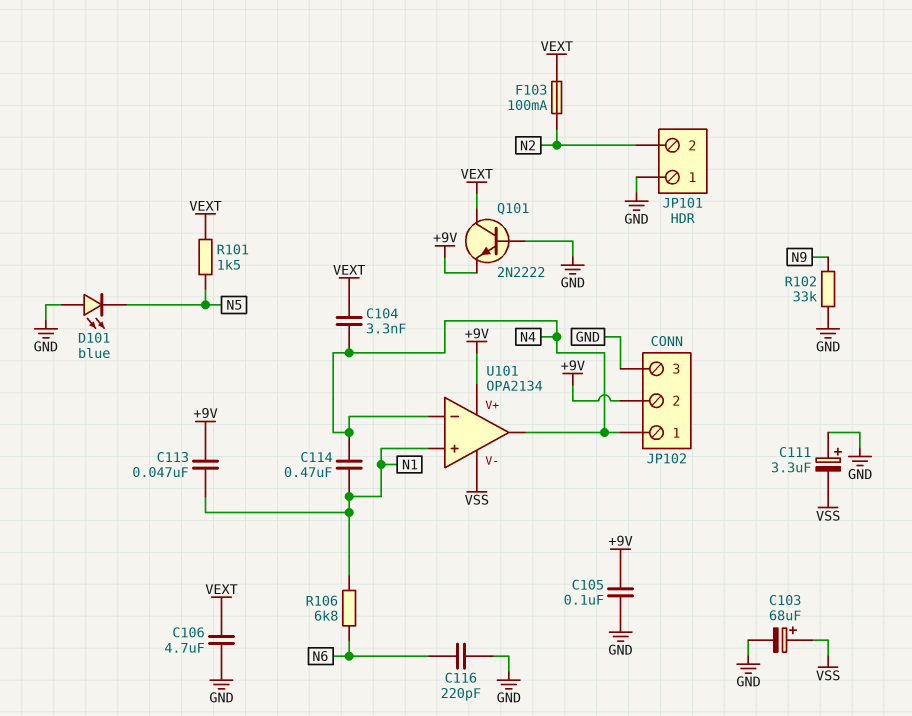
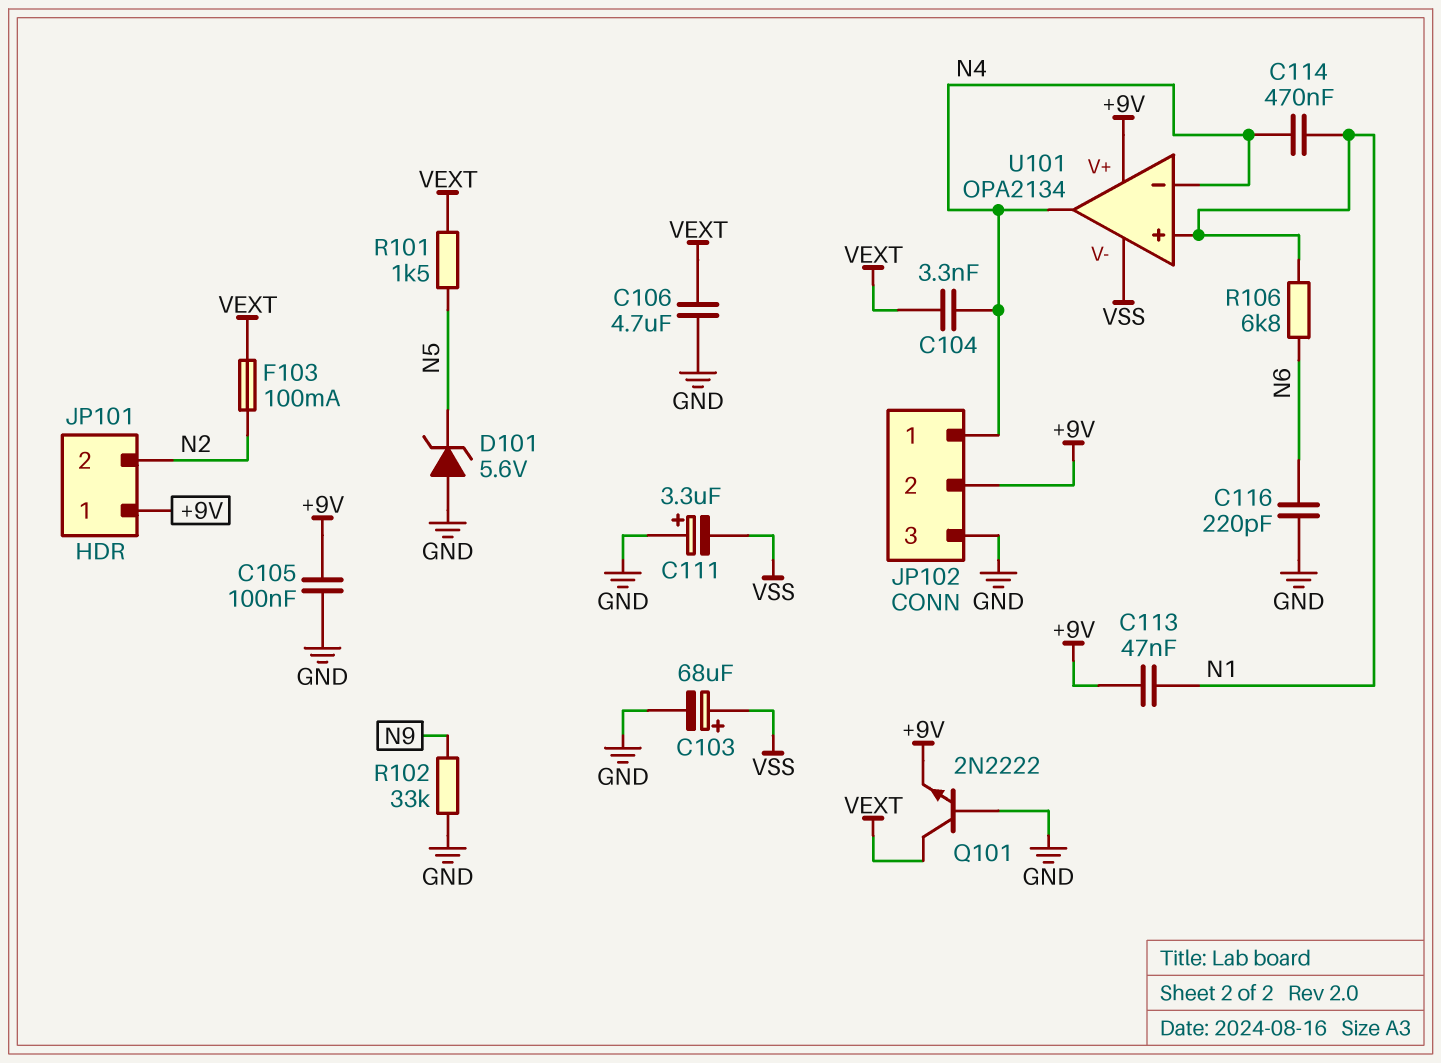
D101: LED blue (A GND, K N5) -> zener 5.6V (A GND, K N5)
JP101 pin 1: GND -> +9V

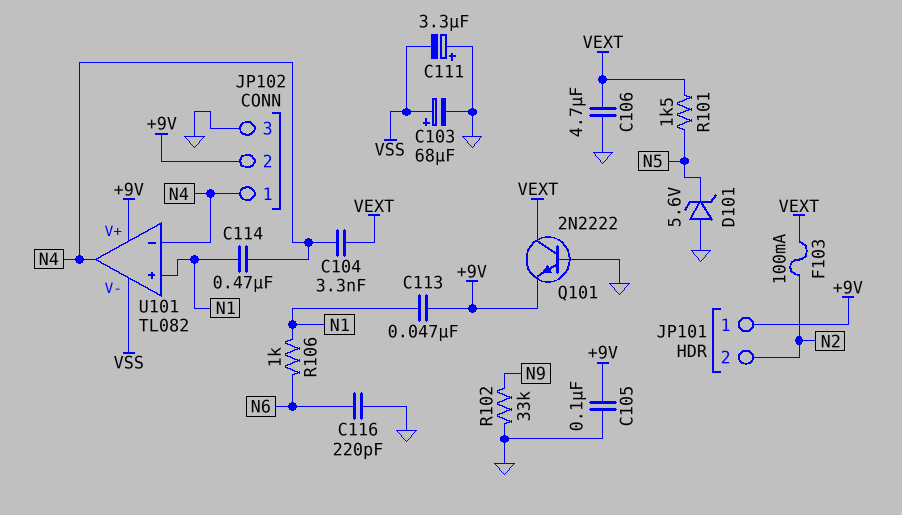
R106: 6.8k (N1, N6) -> 1k (N1, N6)
U101: OPA2134 -> TL082

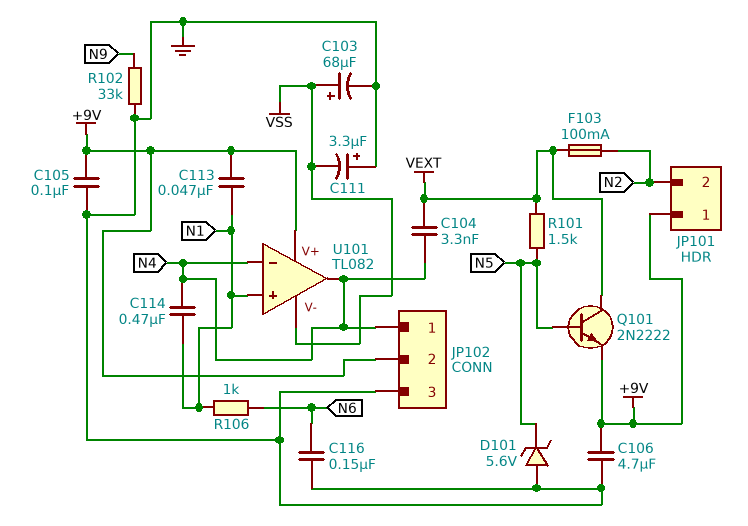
C106: 4.7uF (GND, VEXT) -> 4.7uF (+9V, GND)
C116: 220pF (GND, N6) -> 150nF (GND, N6)
Q101: NPN 2N2222 (B GND, C VEXT, E +9V) -> NPN 2N2222 (B N5, C VEXT, E +9V)

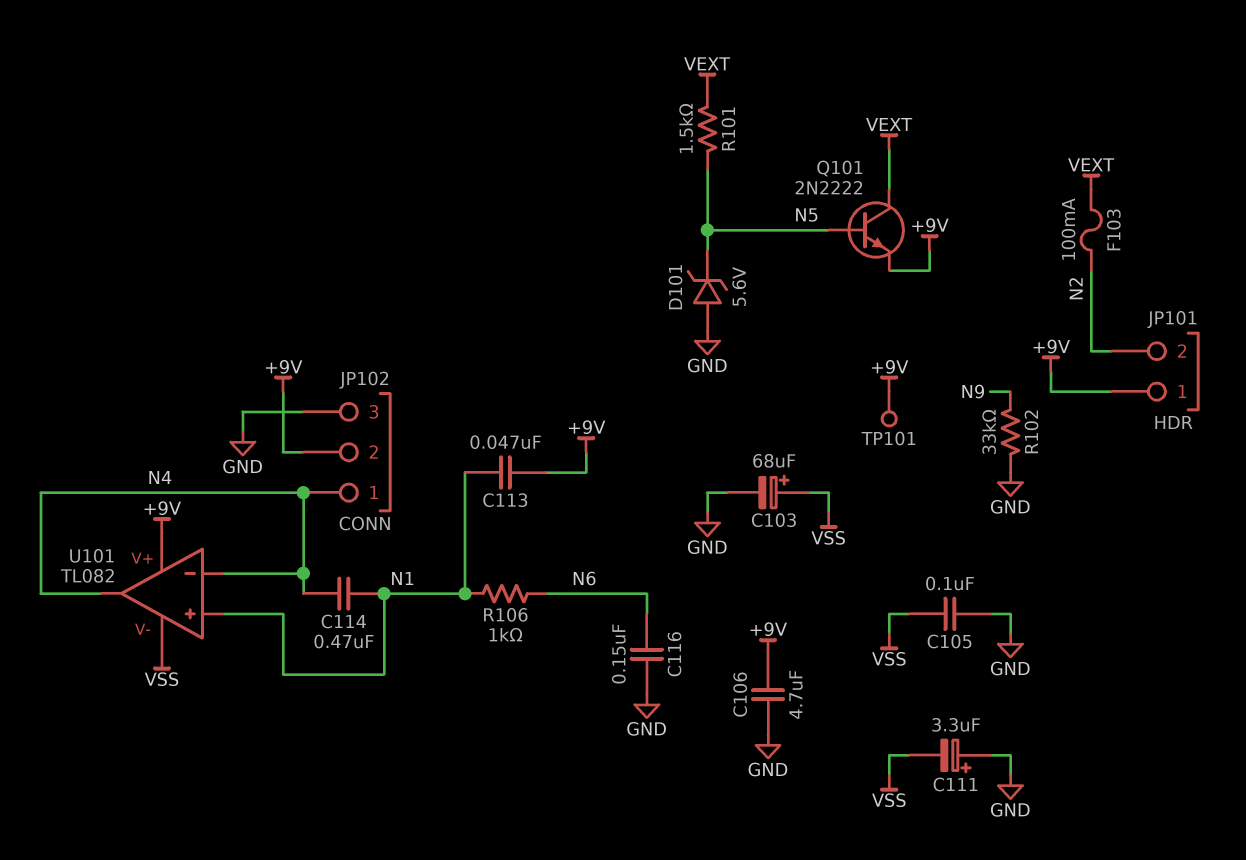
C104: 3.3nF (N4, VEXT) -> none
C105: 100nF (+9V, GND) -> 100nF (GND, VSS)
TP101: none -> test point (+9V)

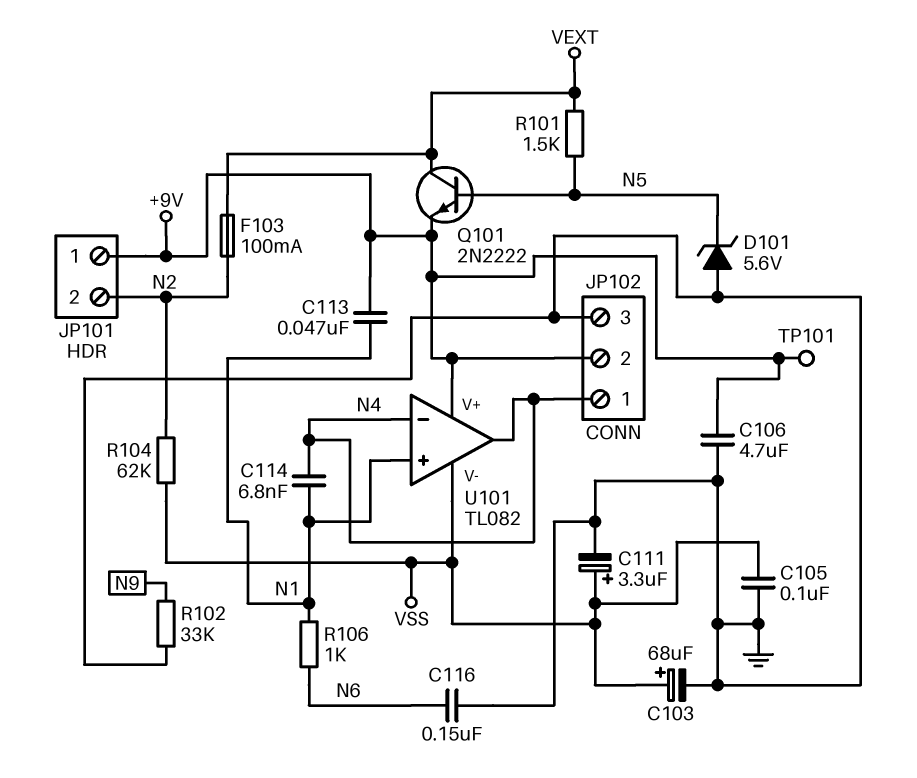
C111: 3.3uF (plus GND, minus VSS) -> 3.3uF (plus VSS, minus GND)
C114: 470nF (N1, N4) -> 6.8nF (N1, N4)
R104: none -> 62k (N2, VSS)

